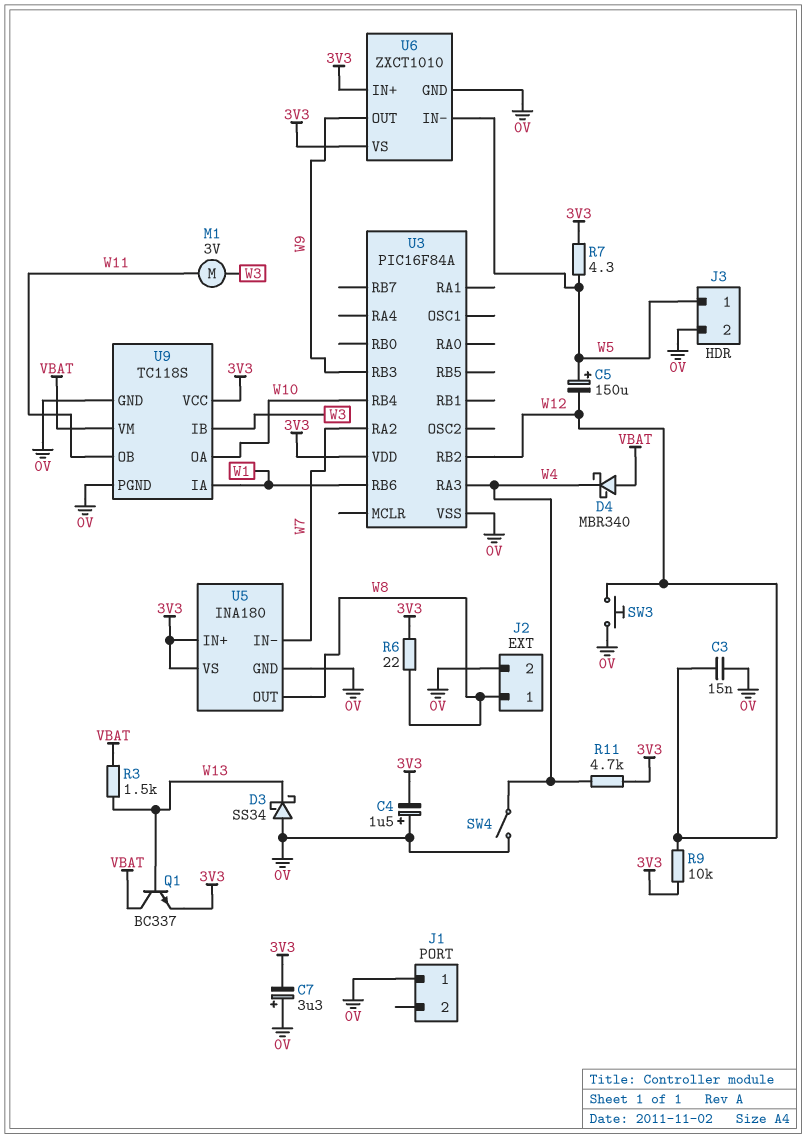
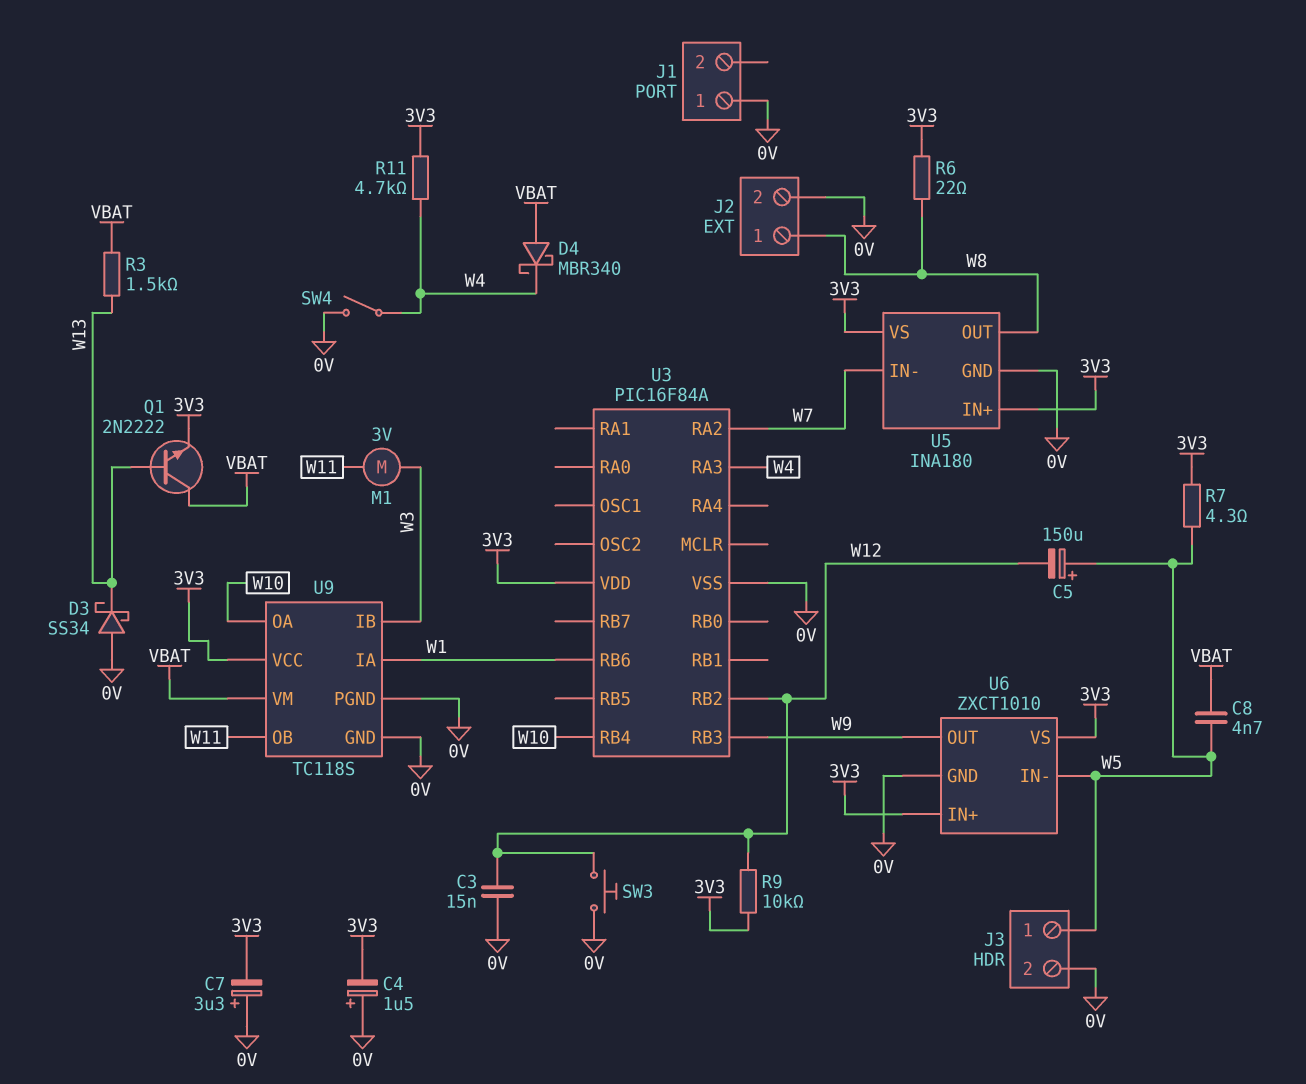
C8: none -> 4.7nF (VBAT, W5)
Q1: NPN BC337 (B W13, C VBAT, E 3V3) -> NPN 2N2222 (B W13, C VBAT, E 3V3)

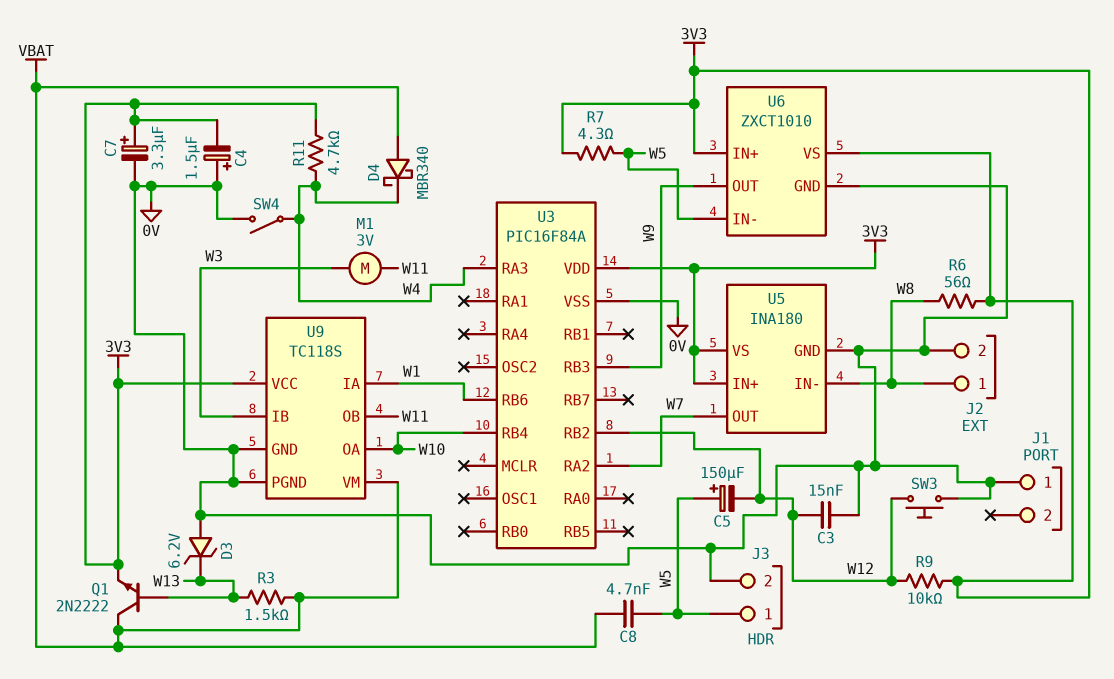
C7: 3.3uF (plus 0V, minus 3V3) -> 3.3uF (plus 3V3, minus 0V)
D3: schottky SS34 (A 0V, K W13) -> zener 6.2V (A 0V, K W13)
R6: 22 (3V3, W8) -> 56 (3V3, W8)
U5 pin IN-: W7 -> W8
U5 pin OUT: W8 -> W7

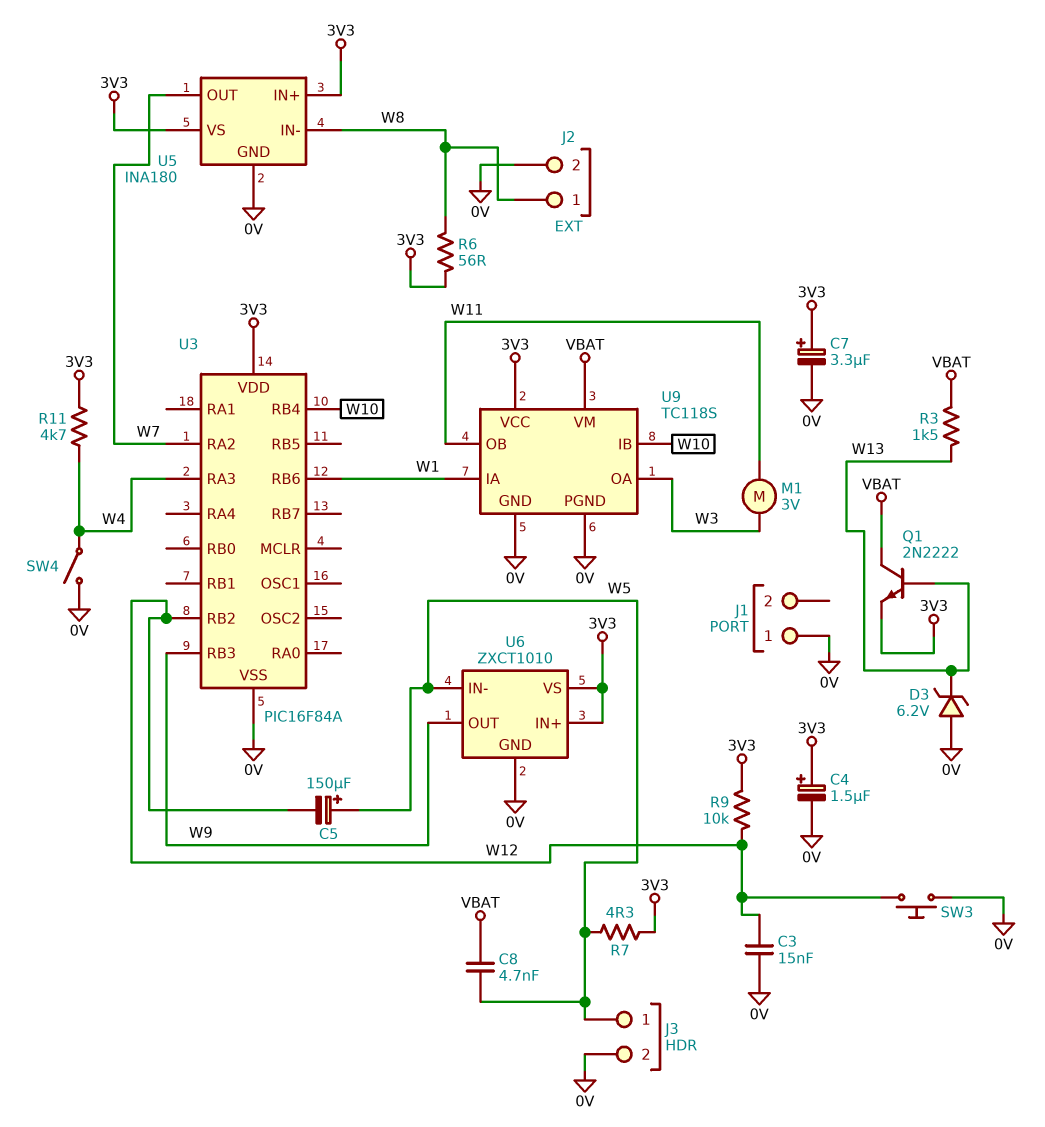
C4: 1.5uF (plus 0V, minus 3V3) -> 1.5uF (plus 3V3, minus 0V)
D4: schottky MBR340 (A VBAT, K W4) -> none
U9 pin IB: W3 -> W10
U9 pin OA: W10 -> W3

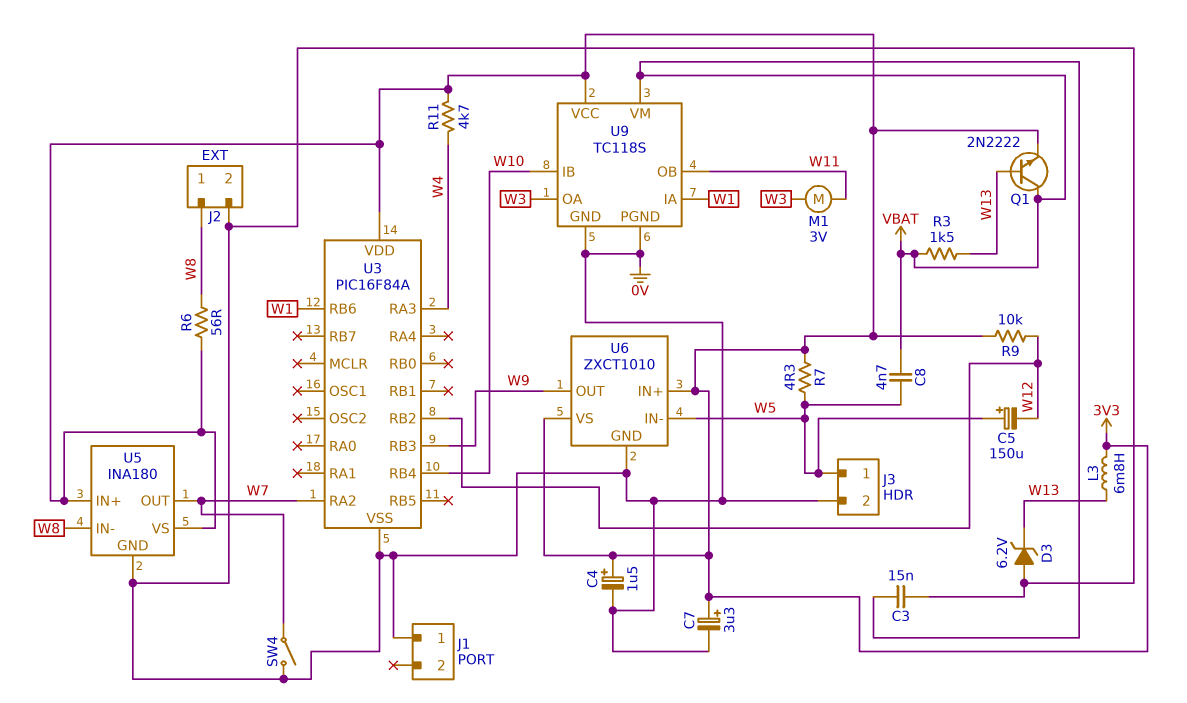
C3: 15nF (0V, W12) -> 15nF (0V, VBAT)
L3: none -> 6.8mH (3V3, W13)
SW3: button (0V, W12) -> none
SW4: switch (0V, W4) -> switch (0V, W7)

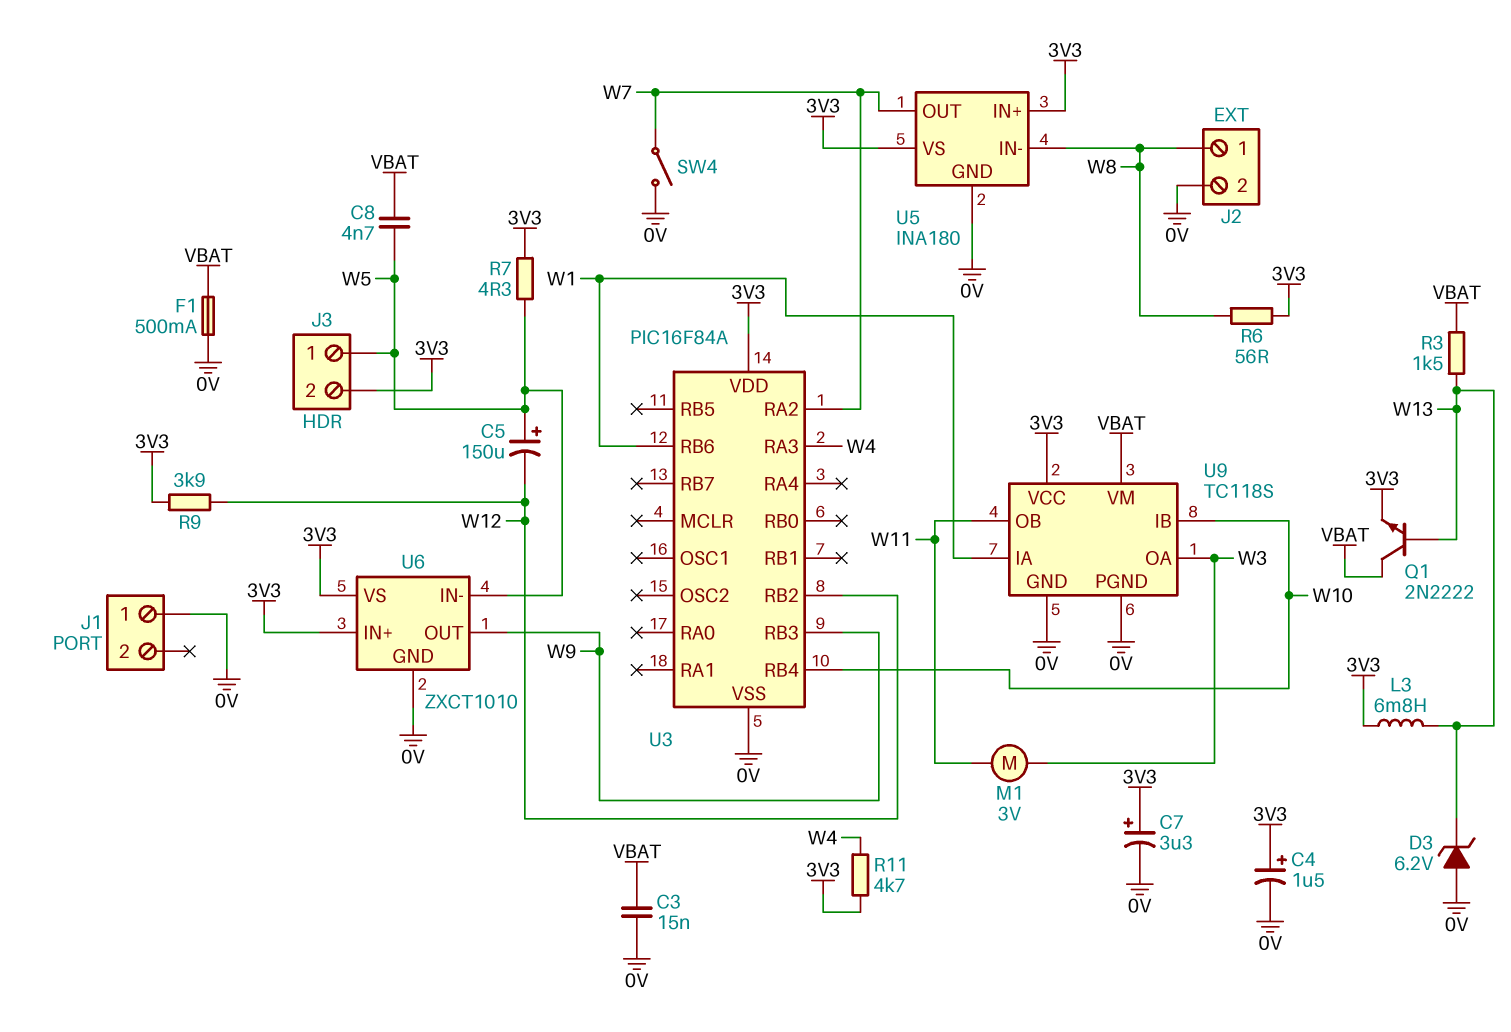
F1: none -> 500mA (0V, VBAT)
J3 pin 2: 0V -> 3V3
R9: 10k (3V3, W12) -> 3.9k (3V3, W12)

